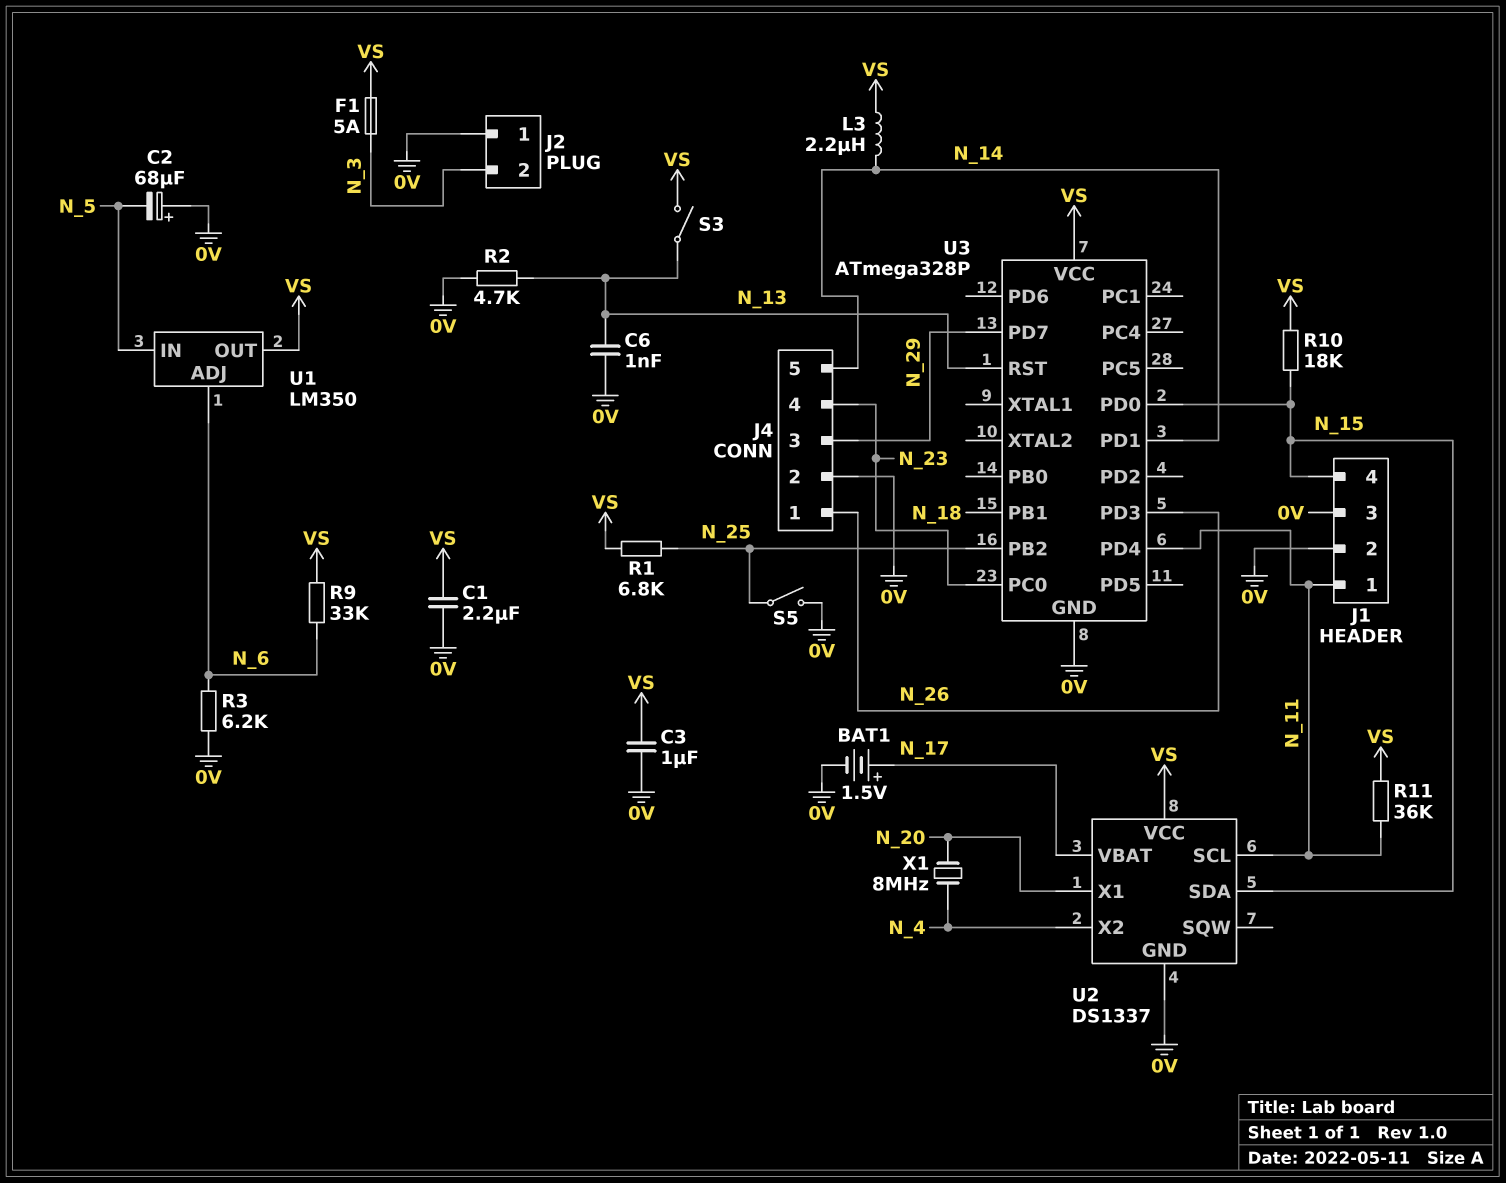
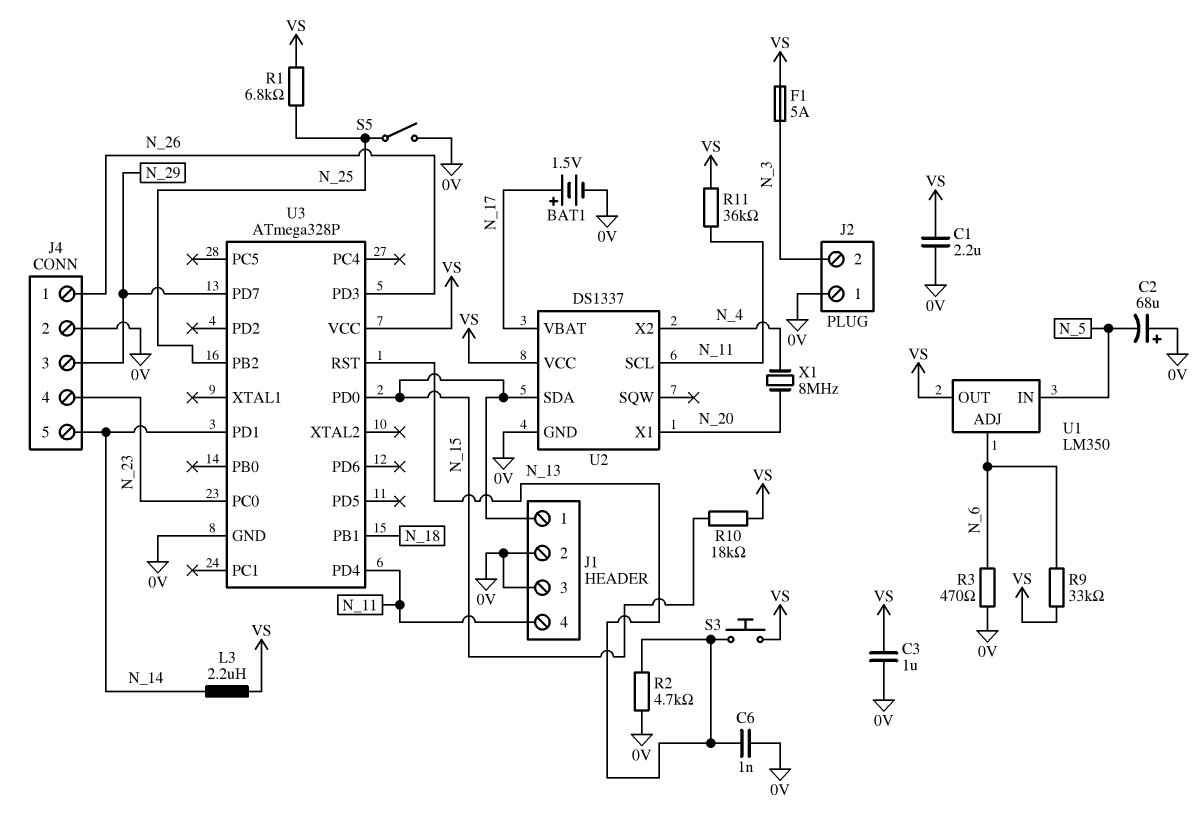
J1 pin 1: N_11 -> N_15
J1 pin 4: N_15 -> N_11
R3: 6.2k (0V, N_6) -> 470 (0V, N_6)
S3: switch (N_13, VS) -> button (N_13, VS)

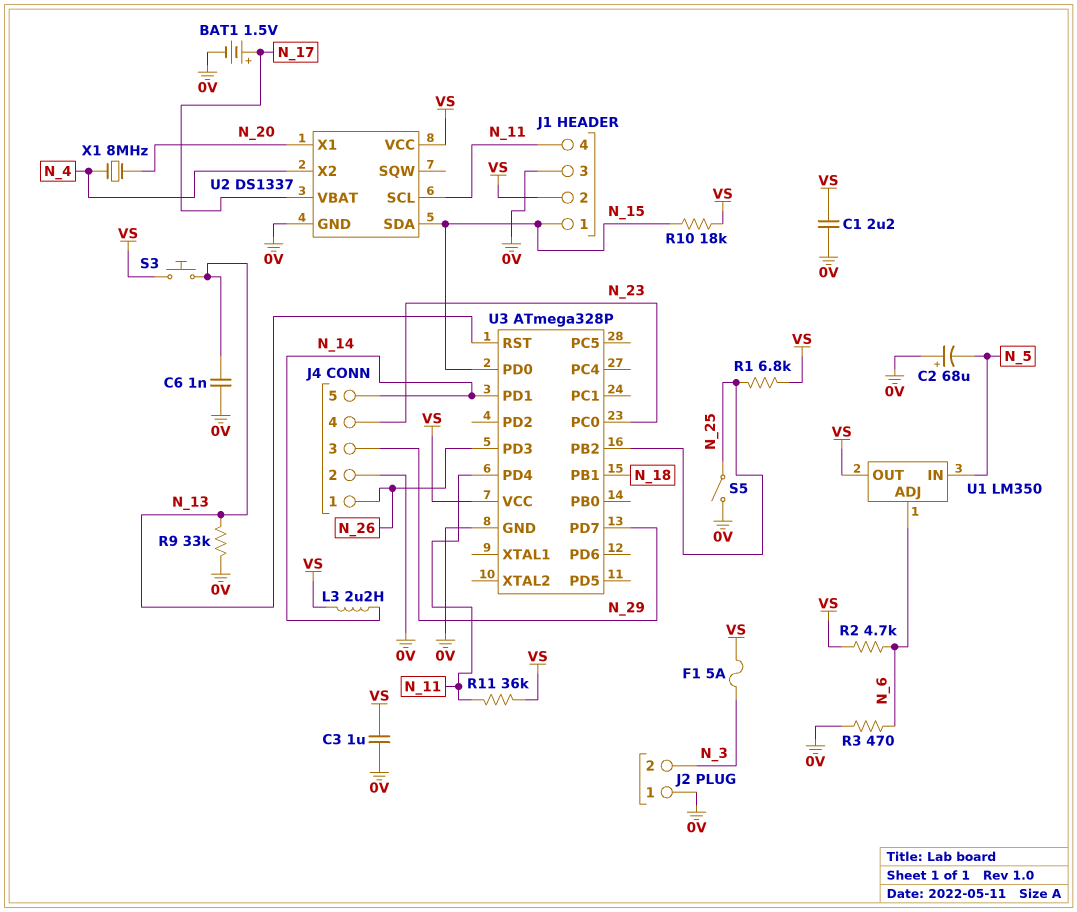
J1 pin 2: 0V -> VS
R2: 4.7k (0V, N_13) -> 4.7k (N_6, VS)
R9: 33k (N_6, VS) -> 33k (0V, N_13)

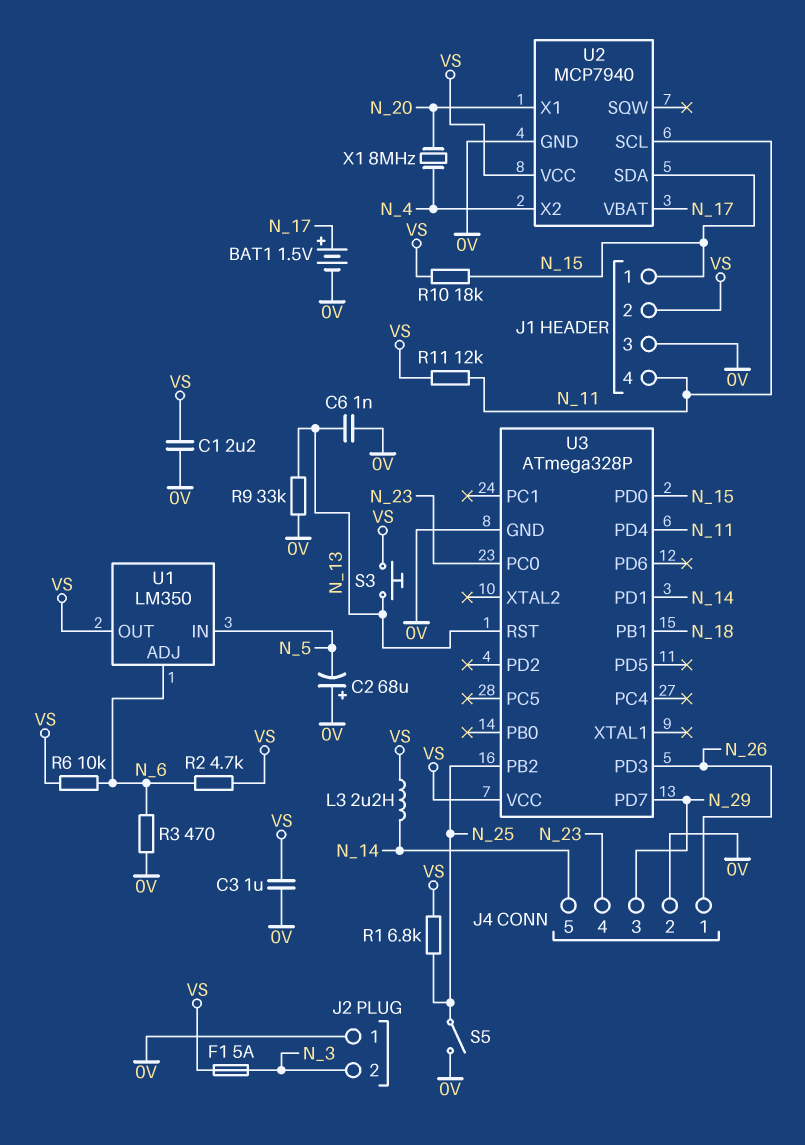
R6: none -> 10k (N_6, VS)
R11: 36k (N_11, VS) -> 12k (N_11, VS)
U2: DS1337 -> MCP7940

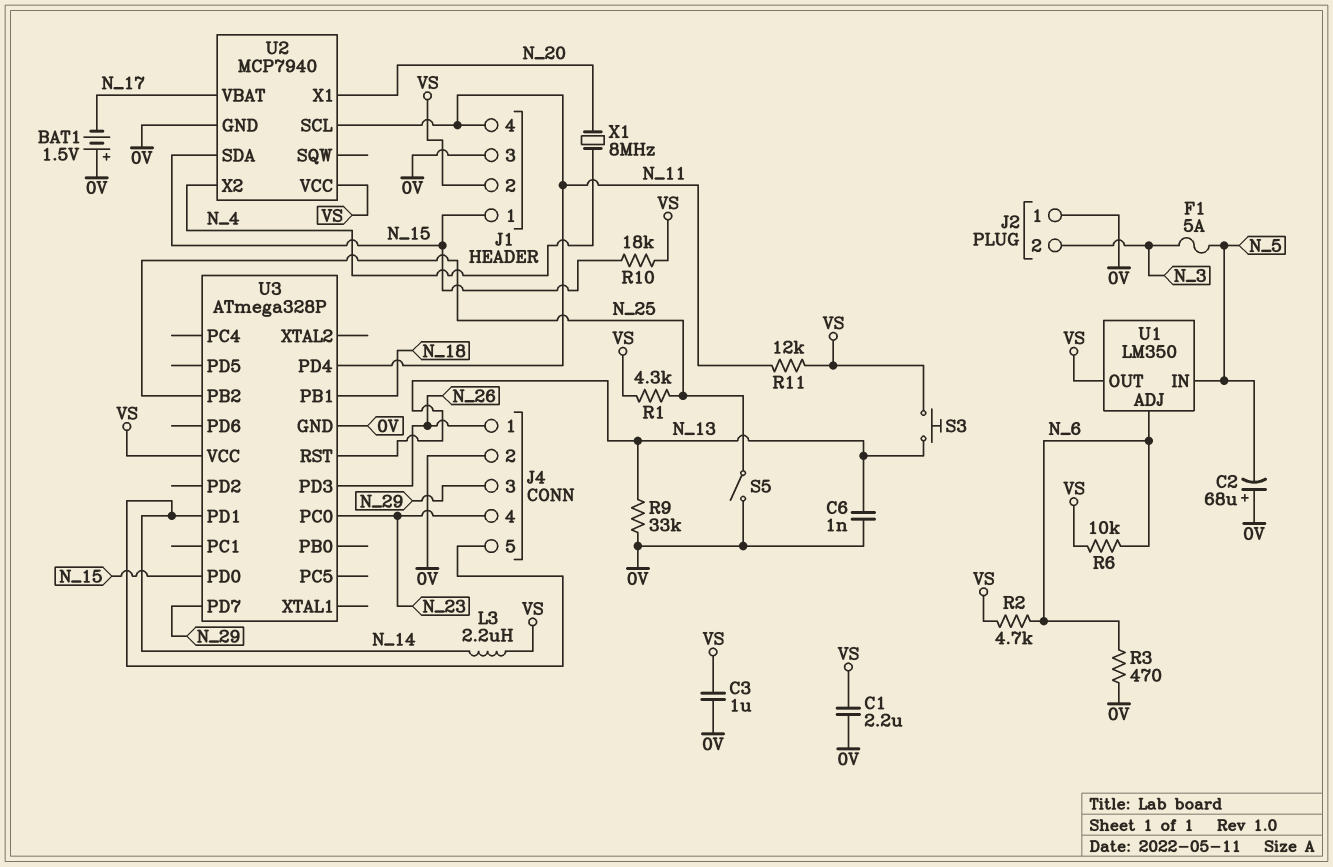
BAT1: 1.5V (plus N_17, minus 0V) -> 1.5V (plus 0V, minus N_17)
F1: 5A (N_3, VS) -> 5A (N_3, N_5)
R1: 6.8k (N_25, VS) -> 4.3k (N_25, VS)

